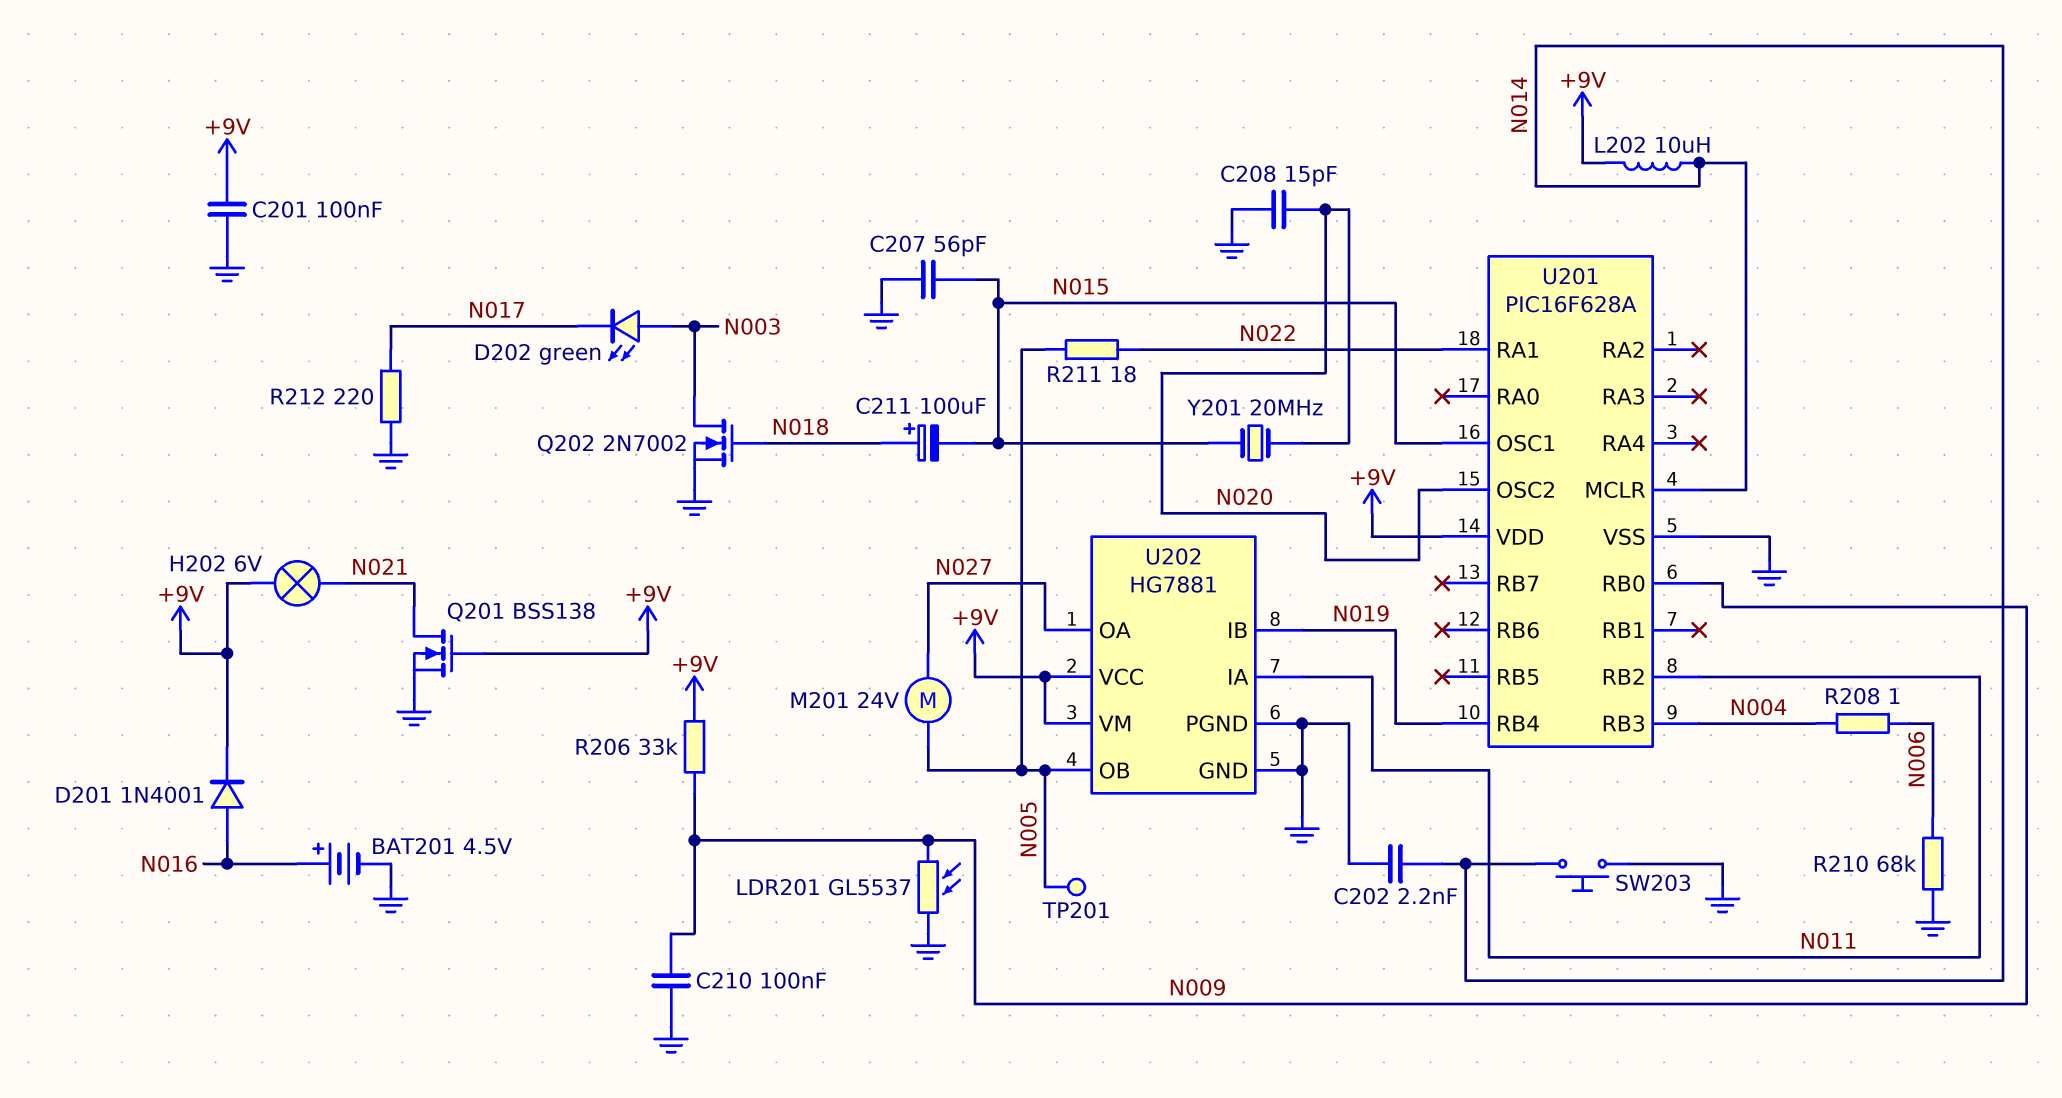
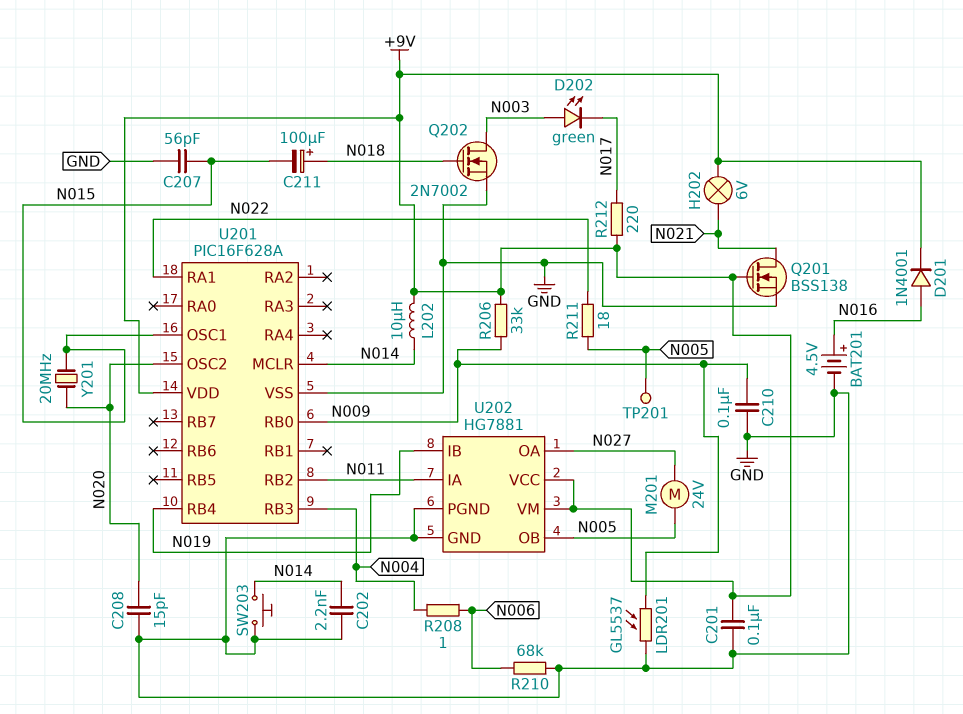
R212: 220 (GND, N017) -> 220 (+9V, N017)

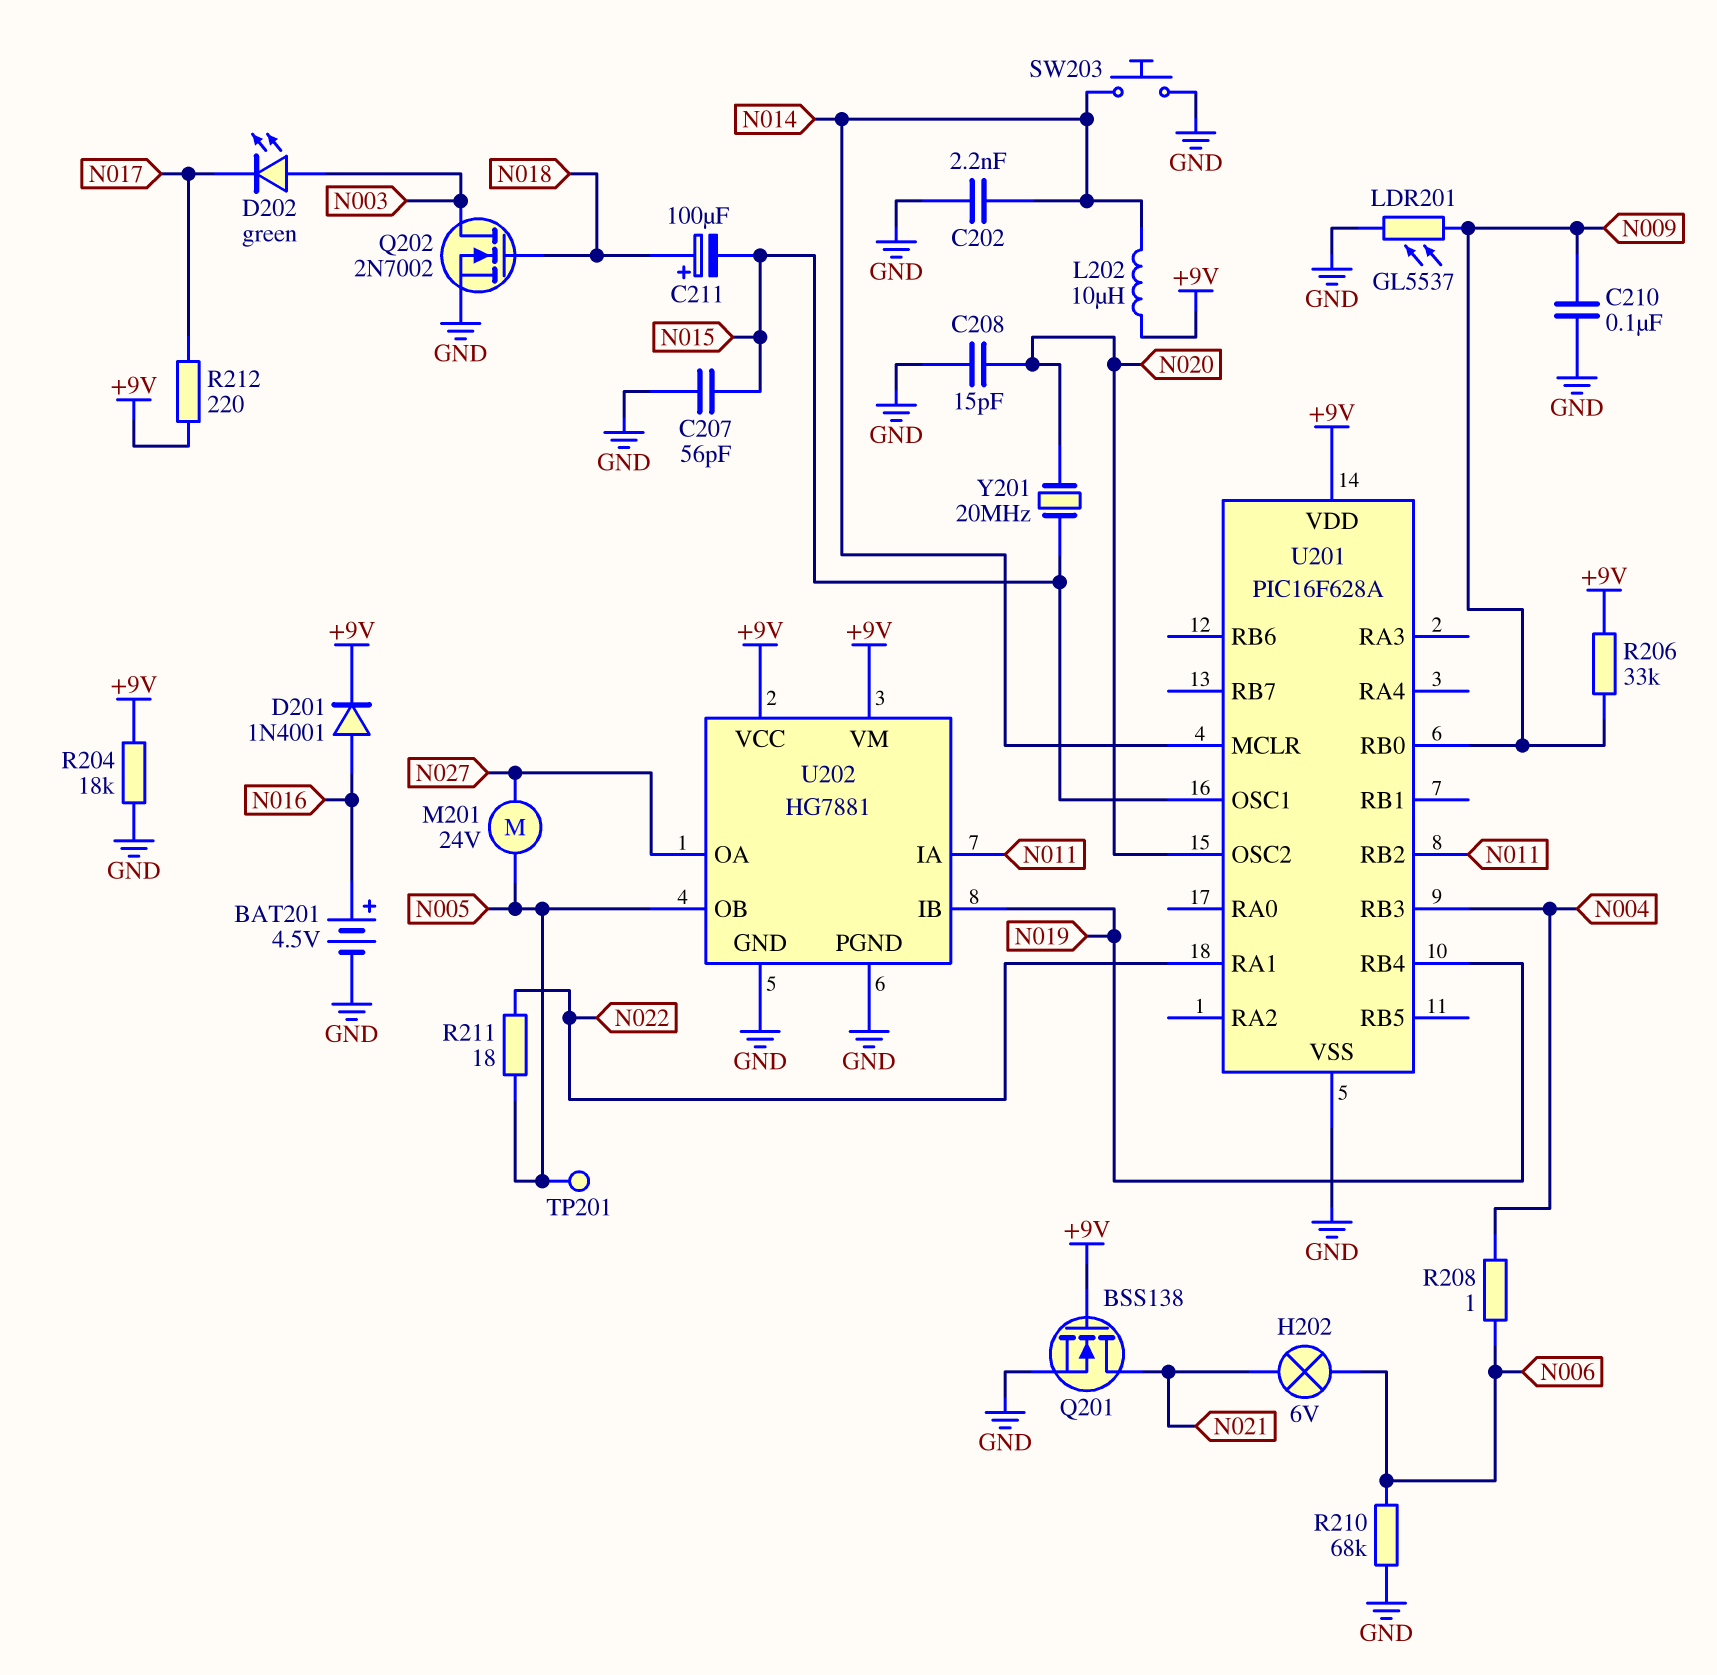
C201: 100nF (+9V, GND) -> none
H202: lamp 6V (+9V, N021) -> lamp 6V (N006, N021)
R204: none -> 18k (+9V, GND)

